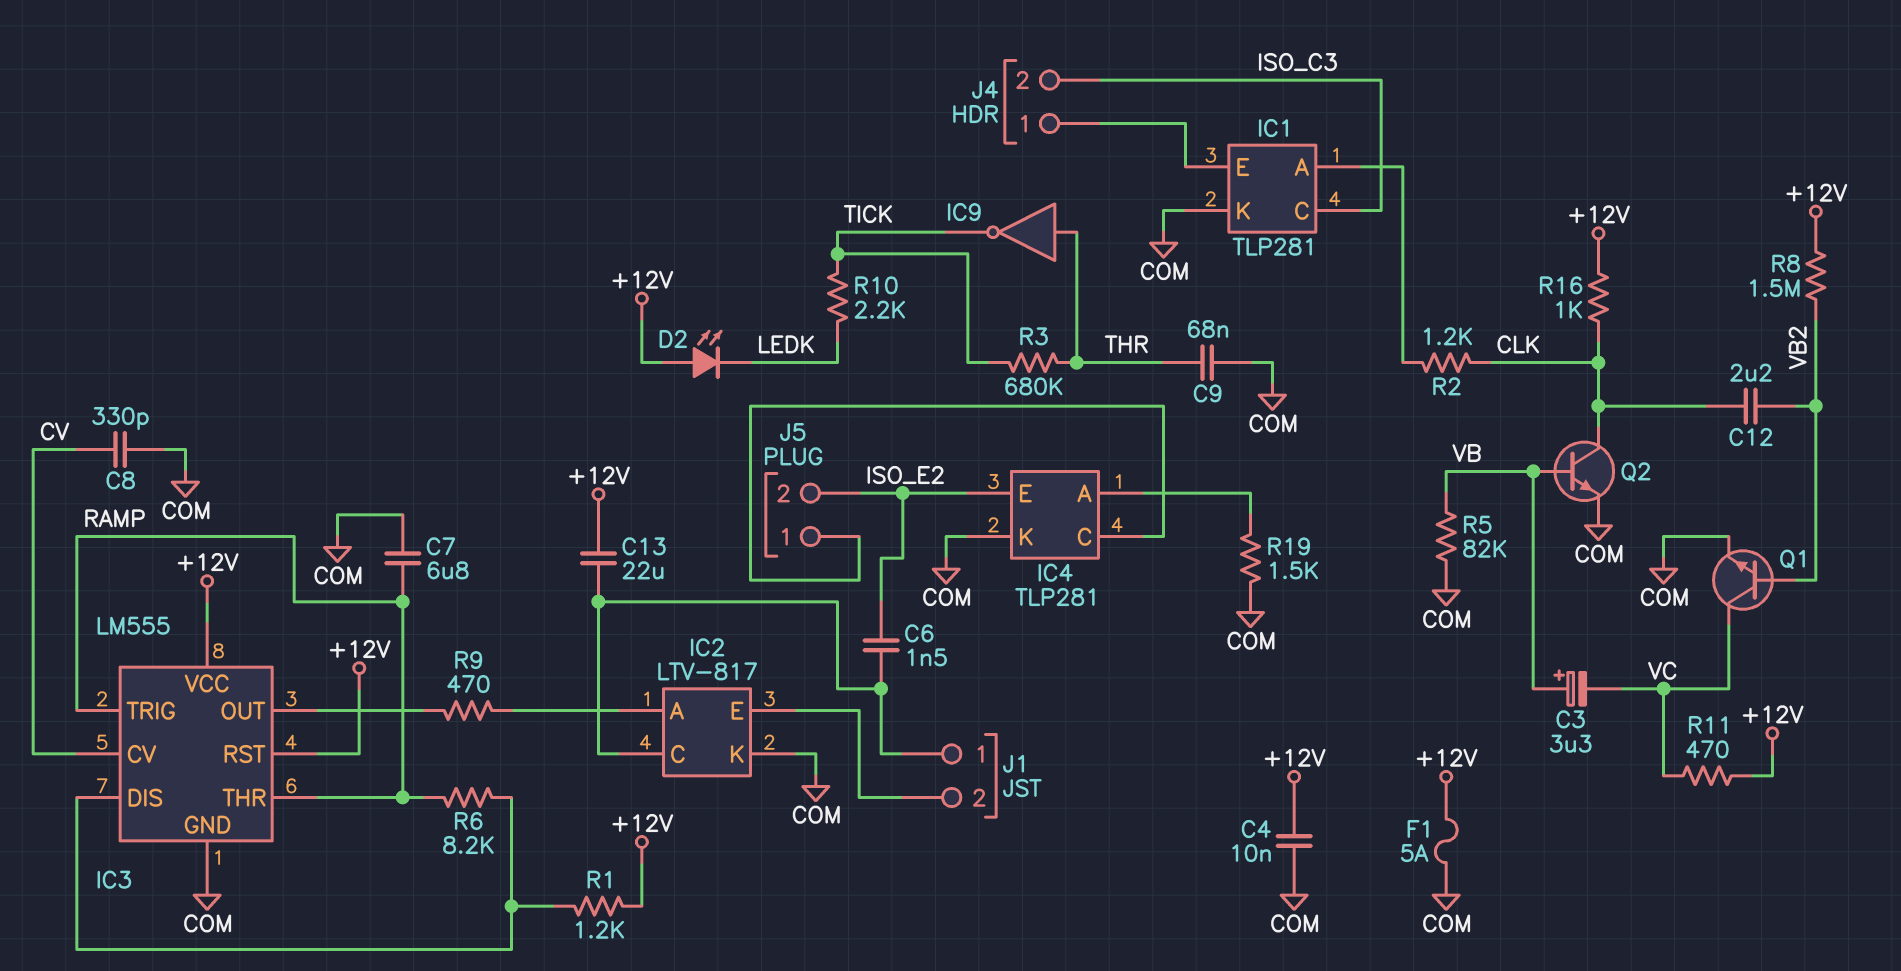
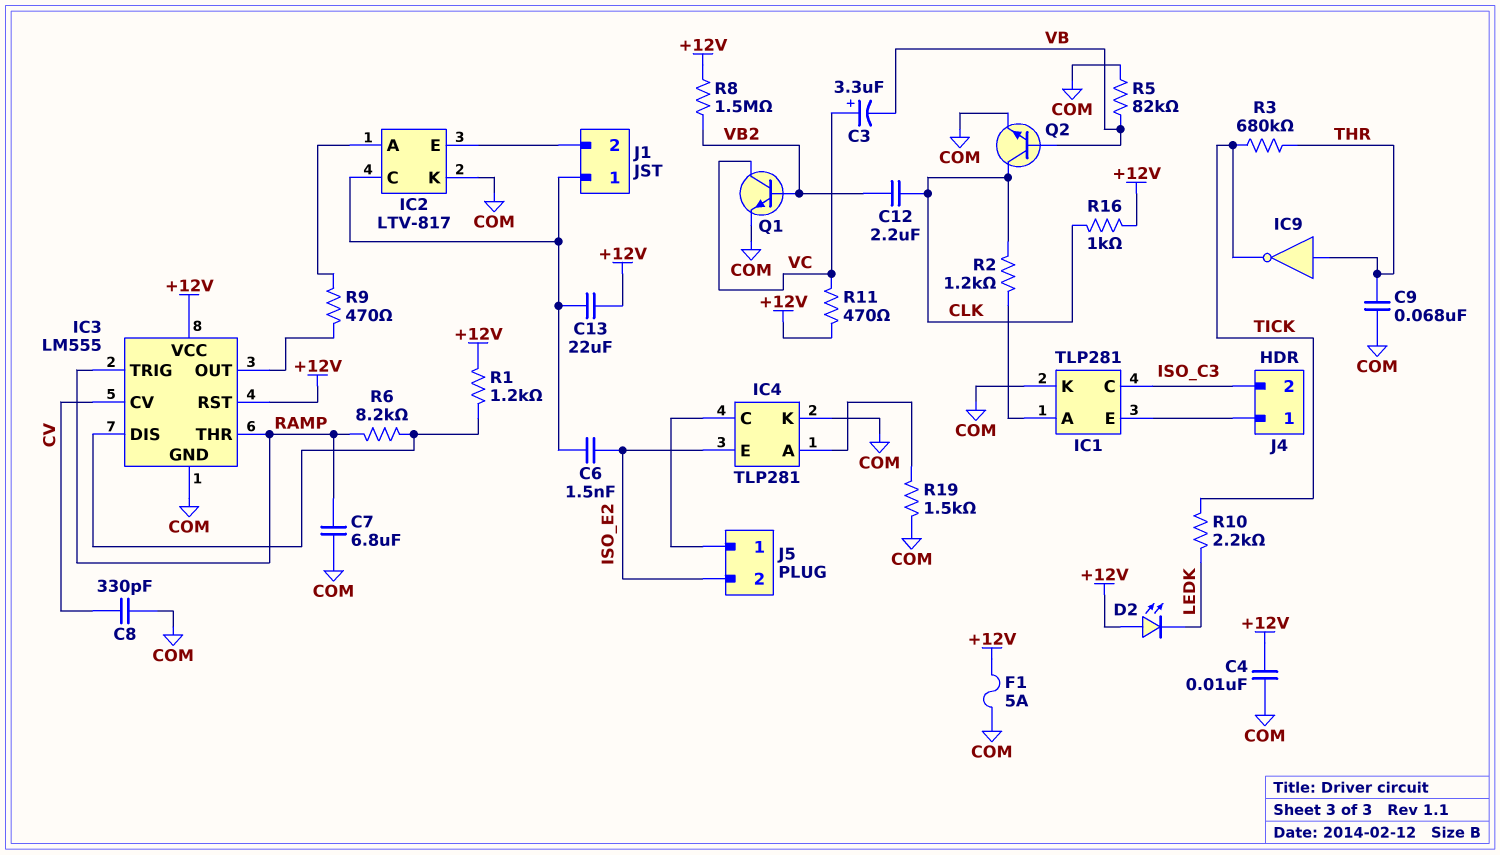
C3: 3.3uF (plus VB, minus VC) -> 3.3uF (plus VC, minus VB)

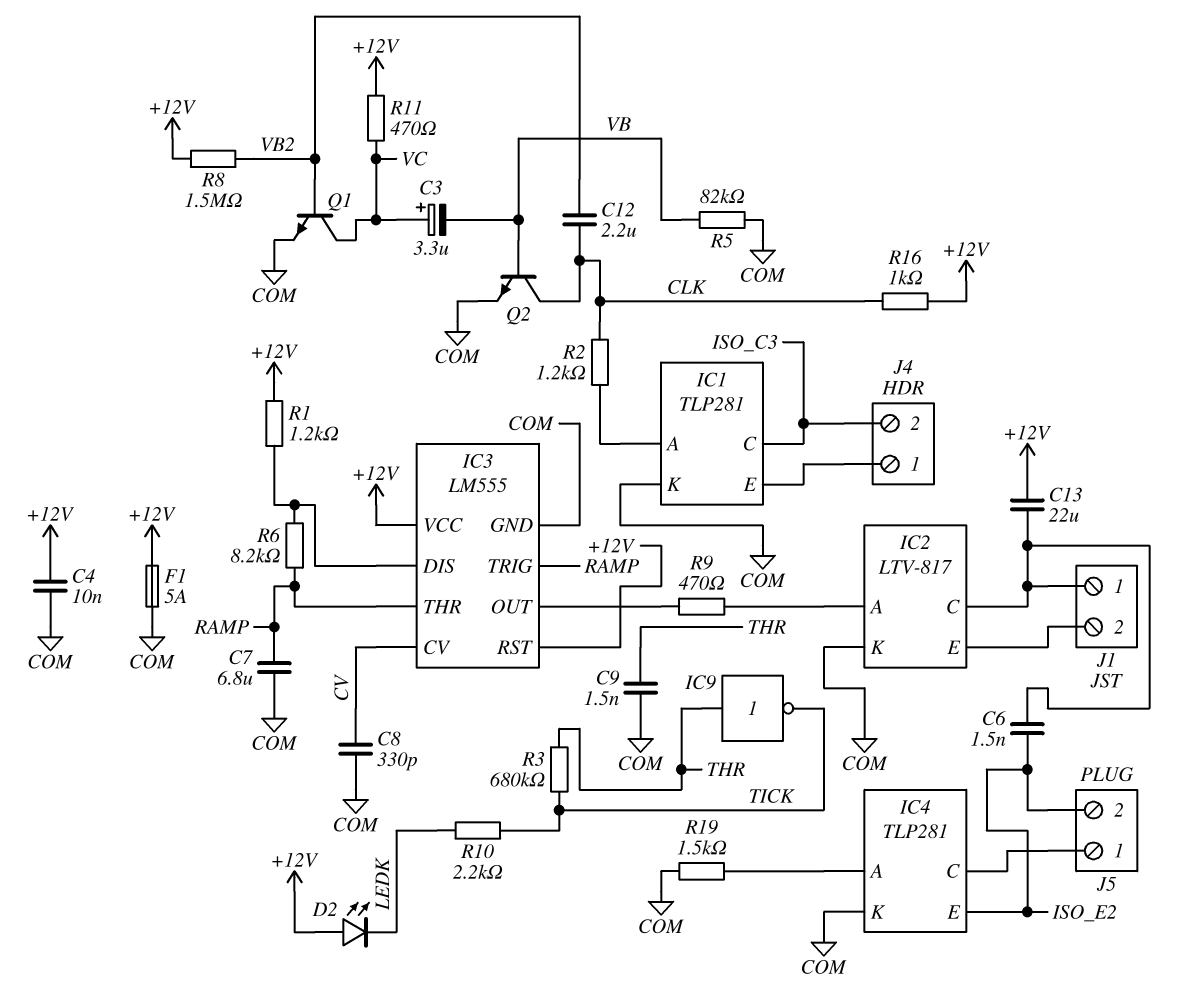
C9: 68nF (COM, THR) -> 1.5nF (COM, THR)

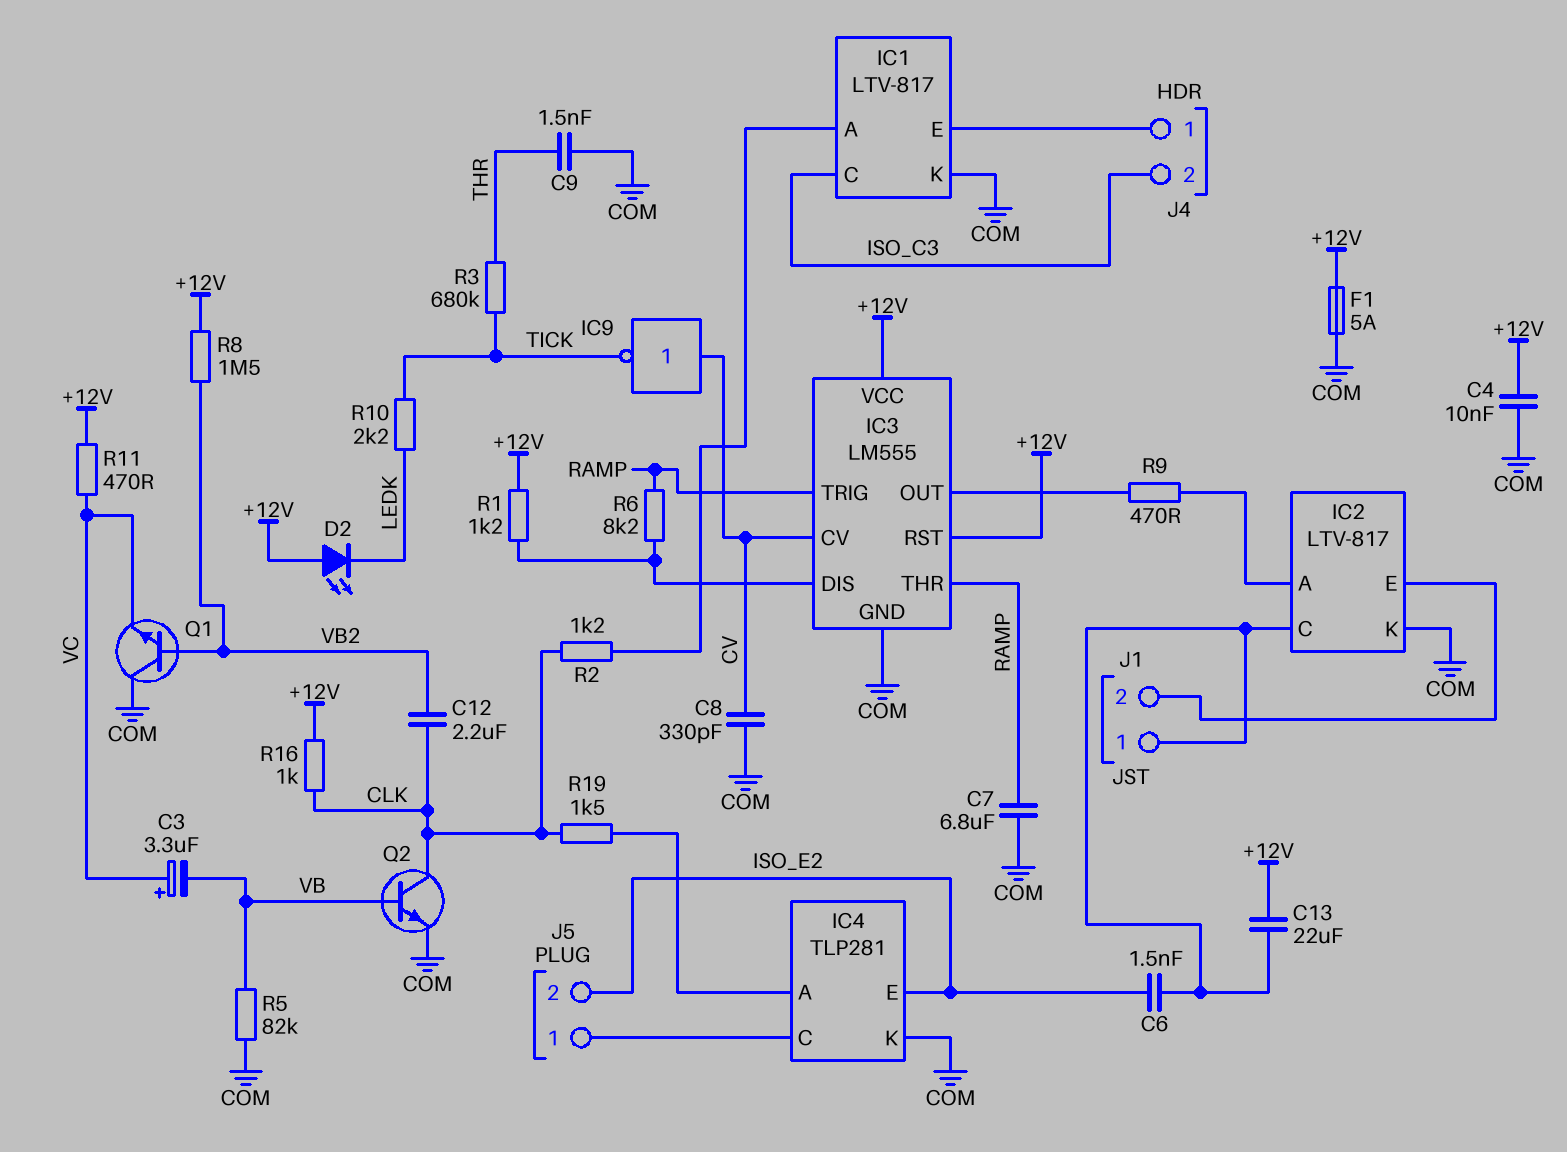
IC1: TLP281 -> LTV-817
IC9: NOT (in THR, out TICK) -> NOT (in CV, out TICK)
Q1: NPN (B VB2, C VC, E COM) -> NPN (B VB2, C COM, E VC)
R19: 1.5k (COM, IC4/A) -> 1.5k (CLK, IC4/A)

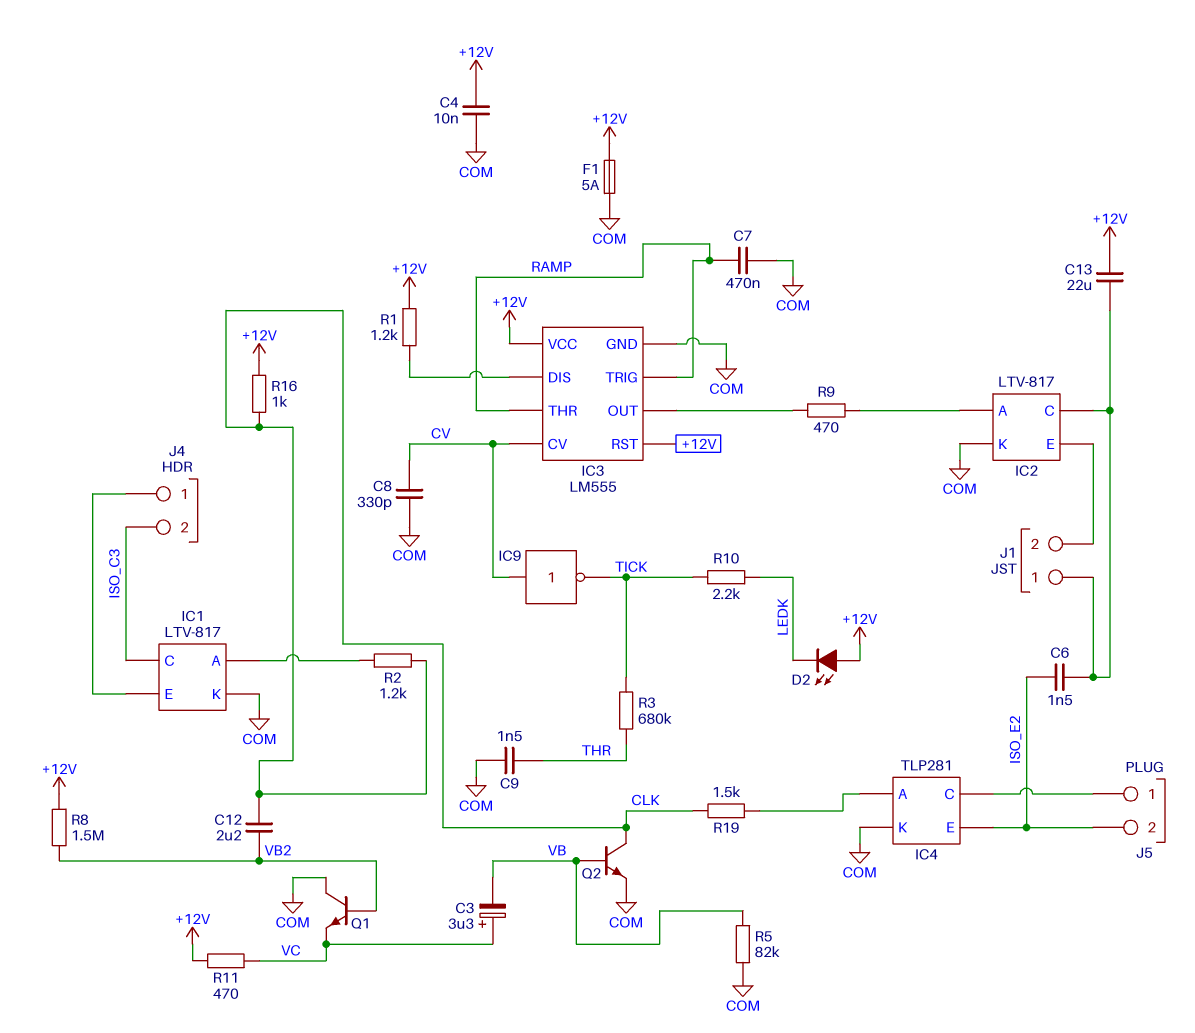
C7: 6.8uF (COM, RAMP) -> 470nF (COM, RAMP)
R6: 8.2k (IC3/DIS, RAMP) -> none

